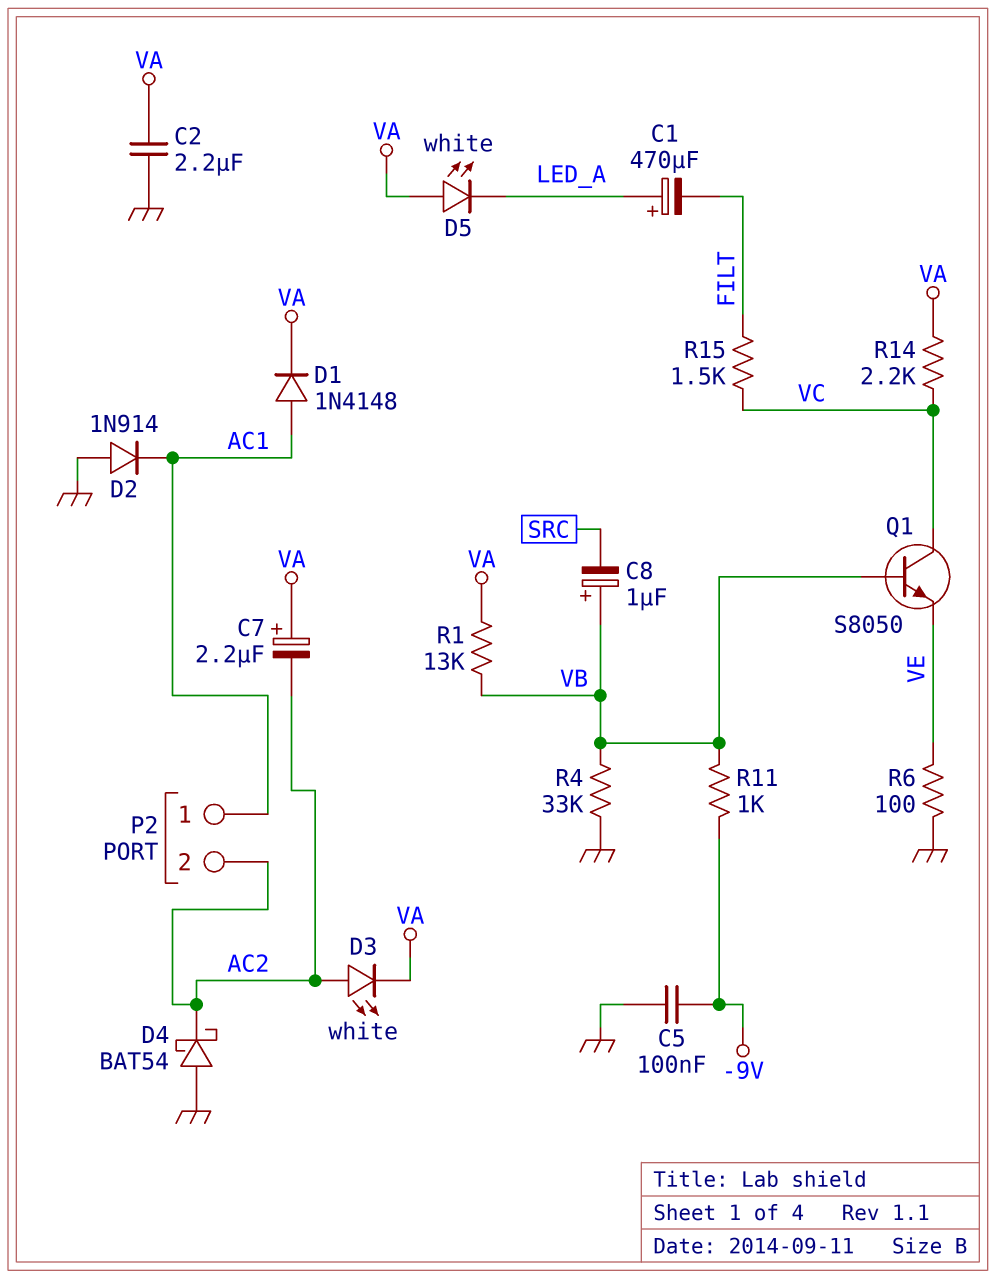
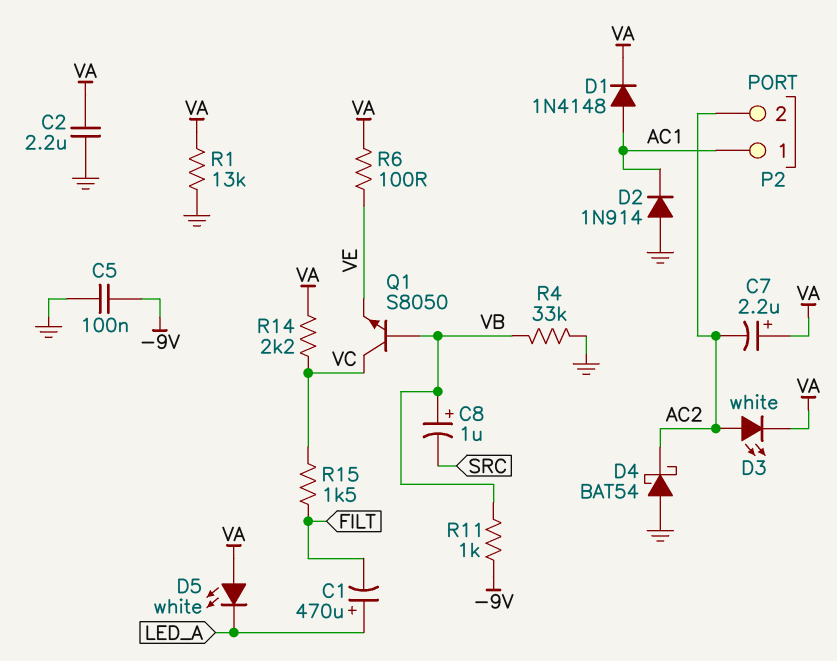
R1: 13k (VA, VB) -> 13k (GND, VA)
R6: 100 (GND, VE) -> 100 (VA, VE)

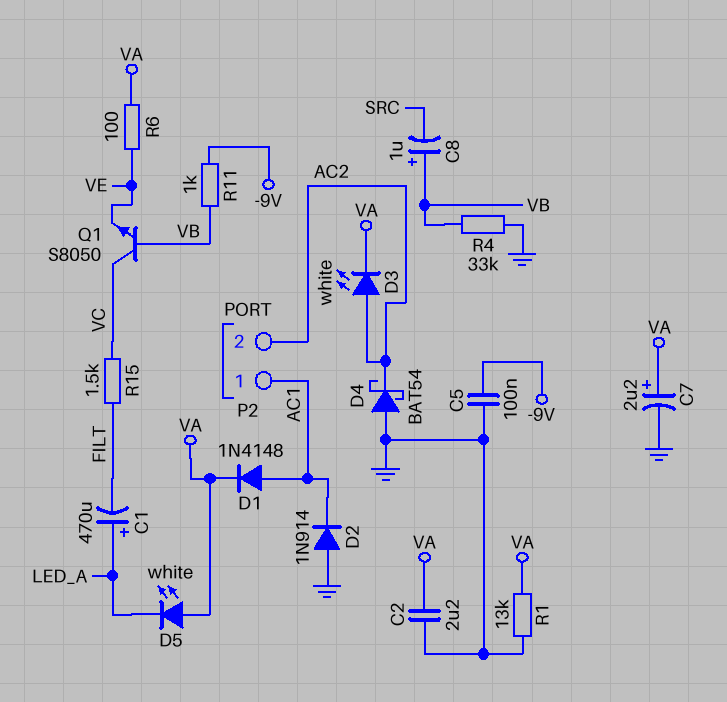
C7: 2.2uF (plus VA, minus AC2) -> 2.2uF (plus VA, minus GND)
R14: 2.2k (VA, VC) -> none

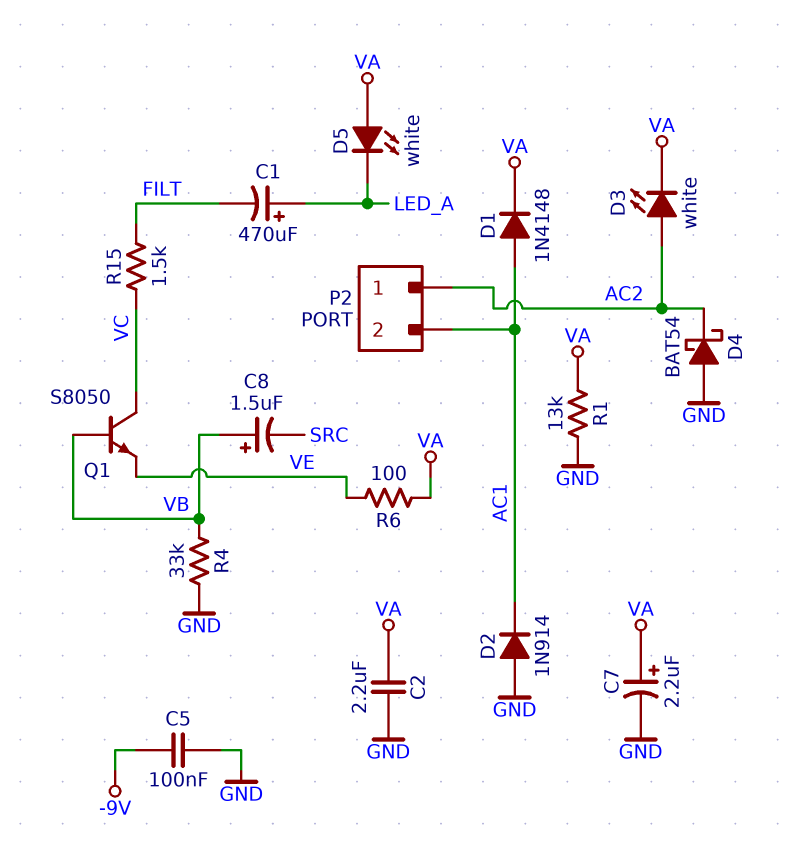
C8: 1uF (plus VB, minus SRC) -> 1.5uF (plus VB, minus SRC)
P2 pin 1: AC1 -> AC2
P2 pin 2: AC2 -> AC1
R11: 1k (-9V, VB) -> none

